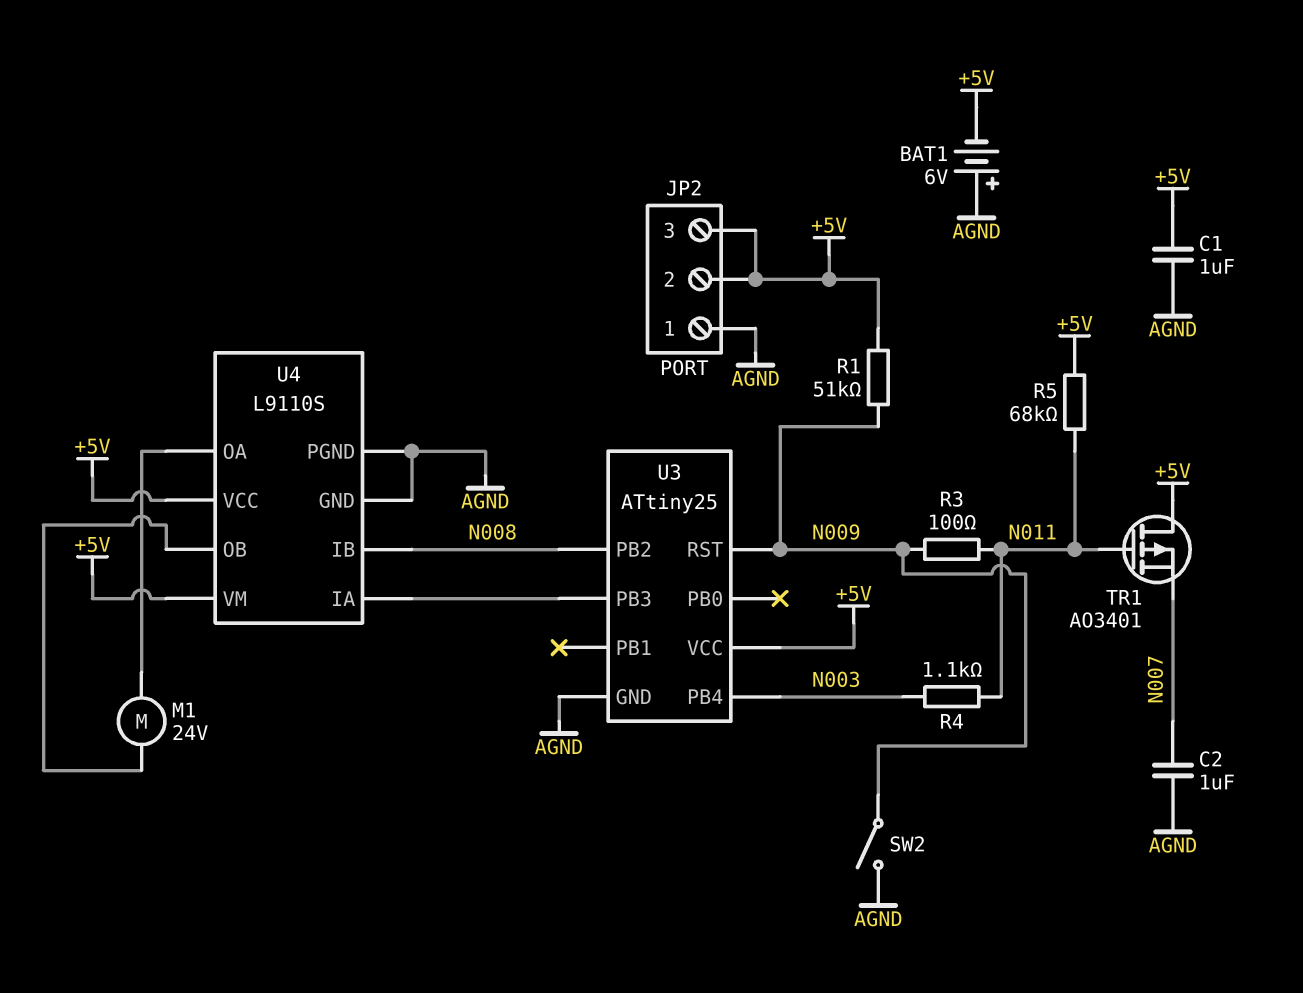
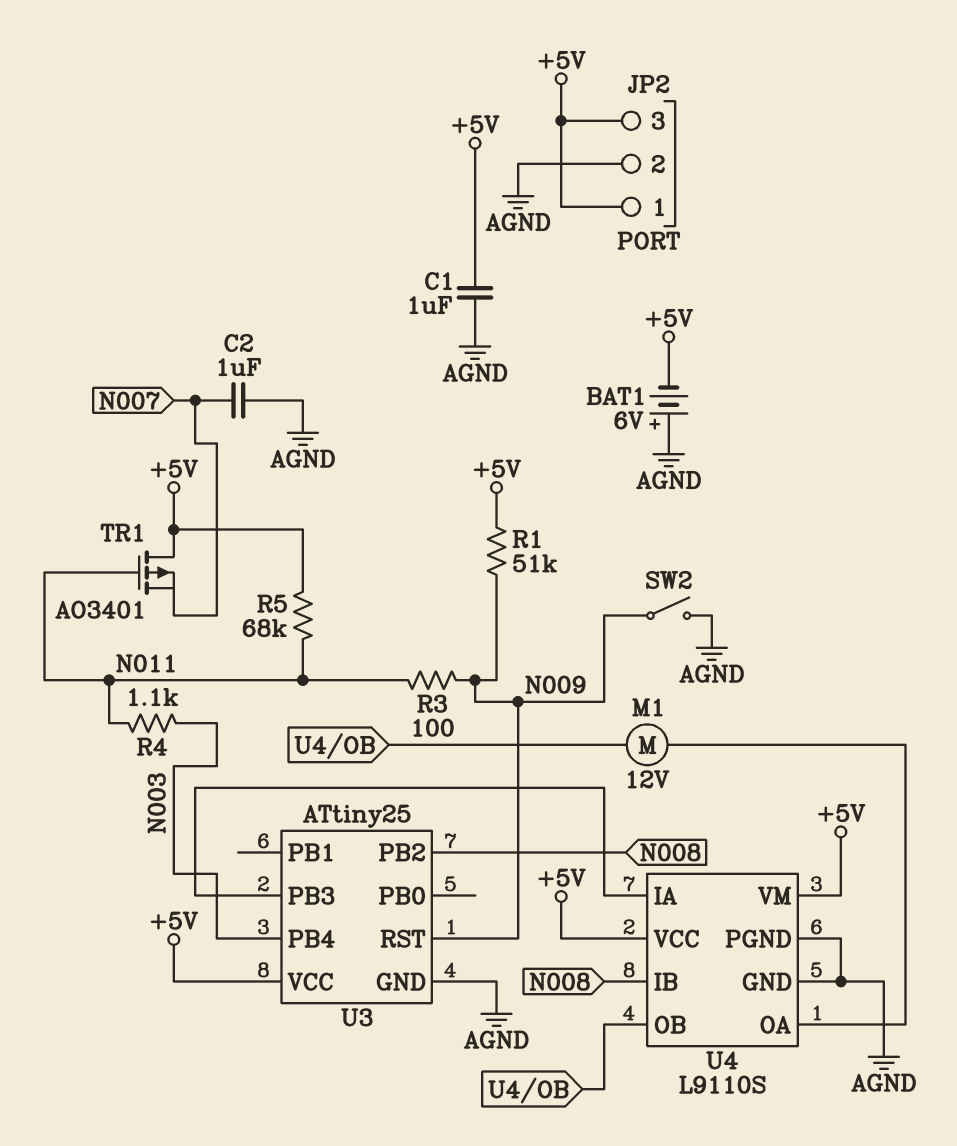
JP2 pin 1: AGND -> +5V
JP2 pin 2: +5V -> AGND
M1: motor 24V (U4/OA, U4/OB) -> motor 12V (U4/OA, U4/OB)

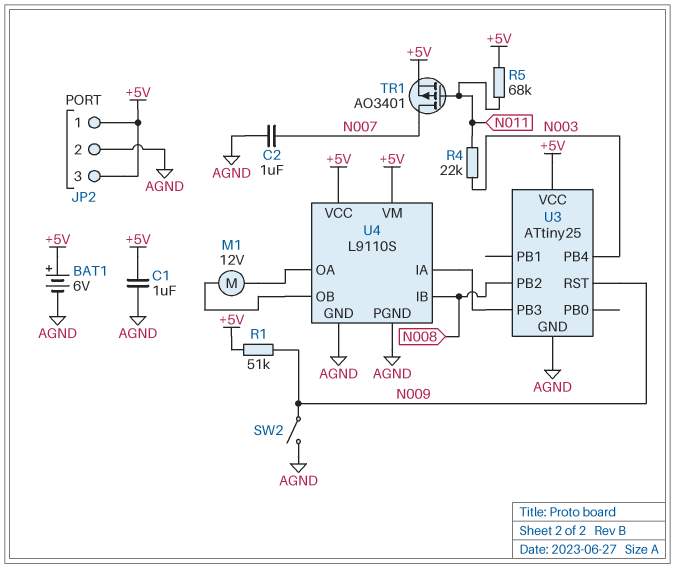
BAT1: 6V (plus AGND, minus +5V) -> 6V (plus +5V, minus AGND)
R3: 100 (N009, N011) -> none
R4: 1.1k (N003, N011) -> 22k (N003, N011)
TR1: PMOS AO3401 (G N011, D +5V, S N007) -> PMOS AO3401 (G N011, D N007, S +5V)

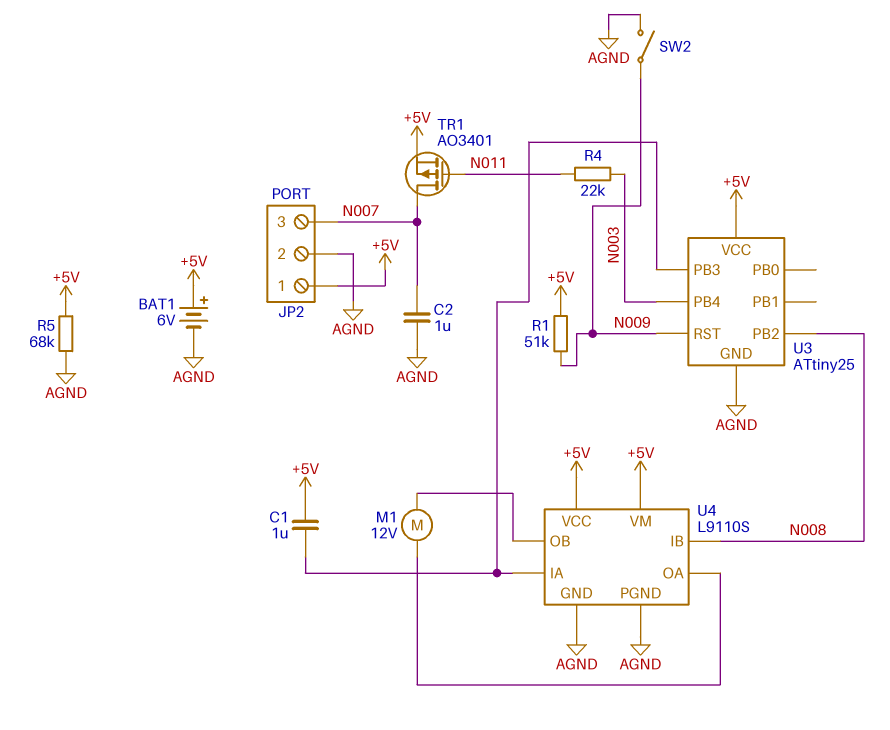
C1: 1uF (+5V, AGND) -> 1uF (+5V, U3/PB3)
JP2 pin 3: +5V -> N007
R5: 68k (+5V, N011) -> 68k (+5V, AGND)

